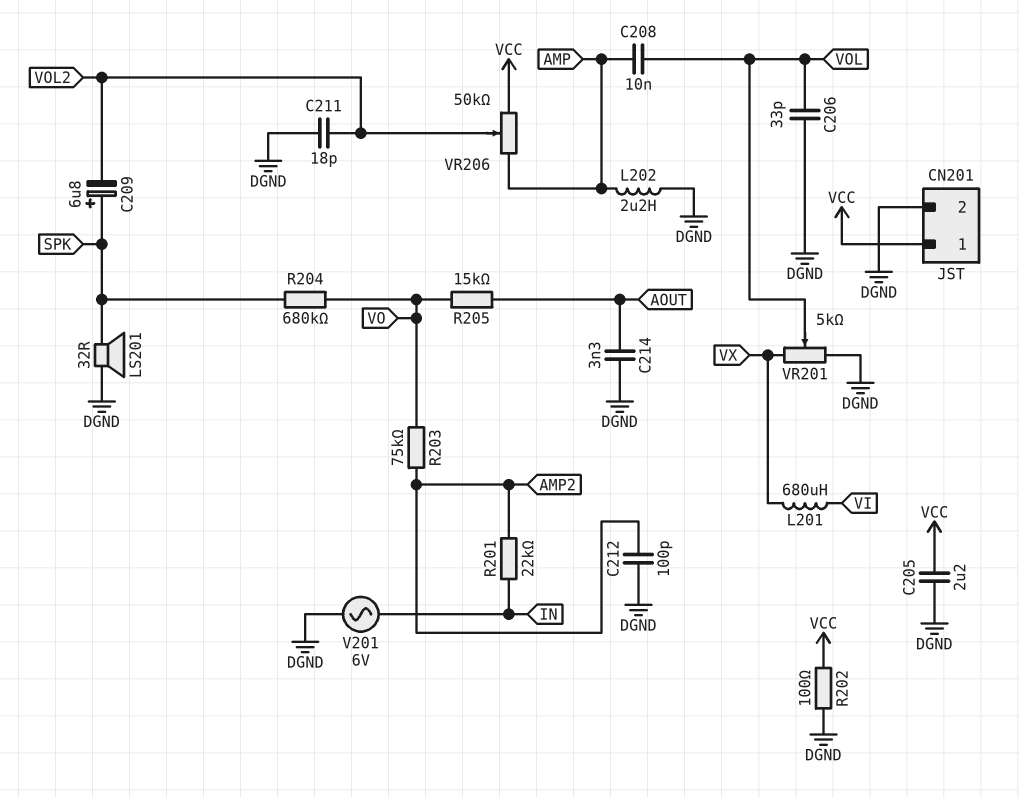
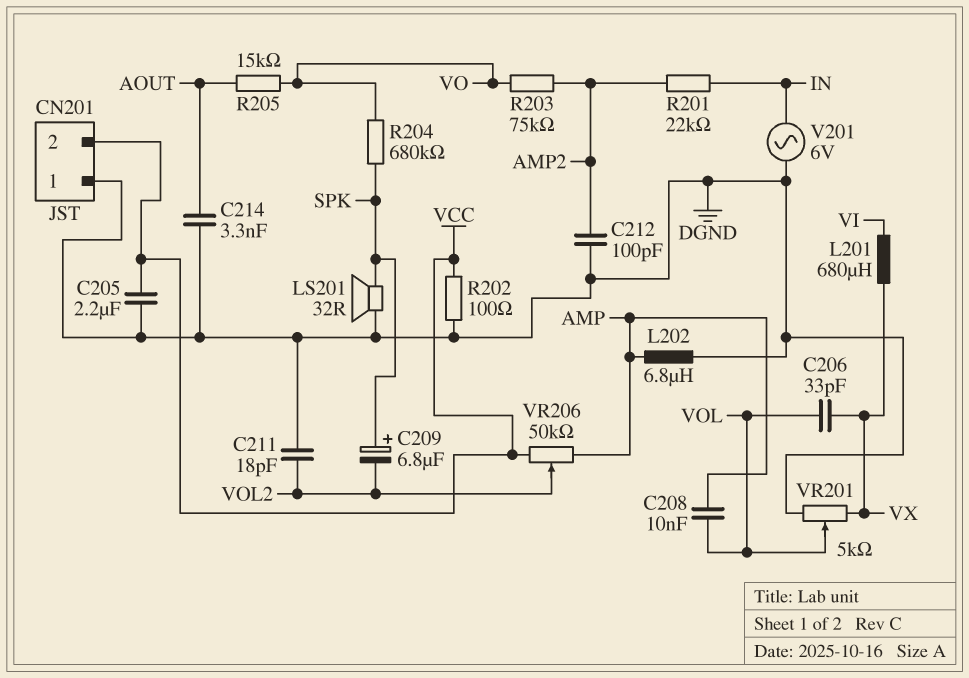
C206: 33pF (DGND, VOL) -> 33pF (VOL, VX)
CN201 pin 1: VCC -> DGND
CN201 pin 2: DGND -> VCC
L202: 2.2uH (AMP, DGND) -> 6.8uH (AMP, DGND)

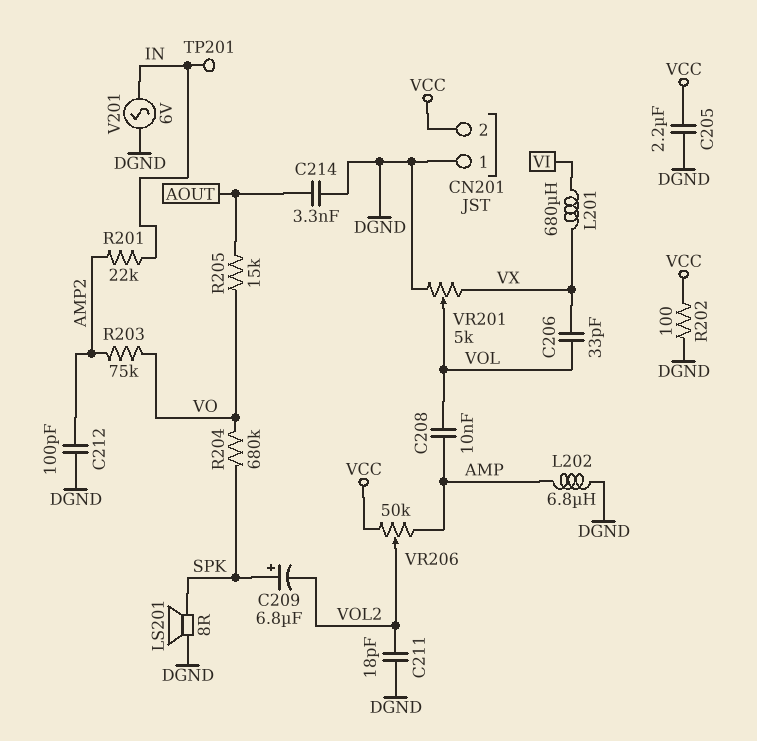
LS201: speaker 32R (DGND, SPK) -> speaker 8R (DGND, SPK)
TP201: none -> test point (IN)

